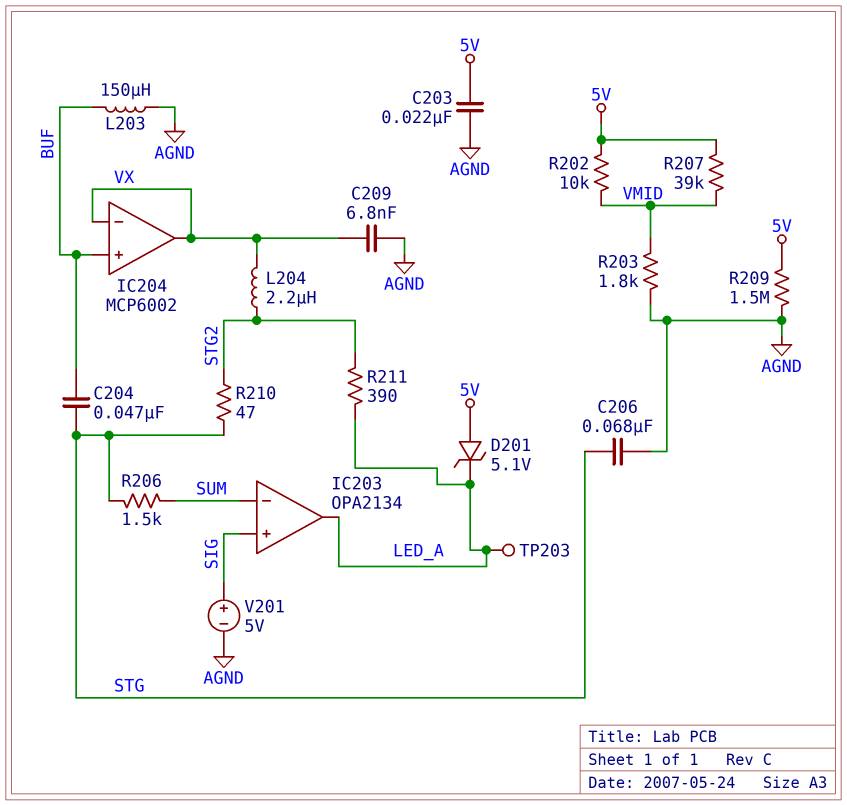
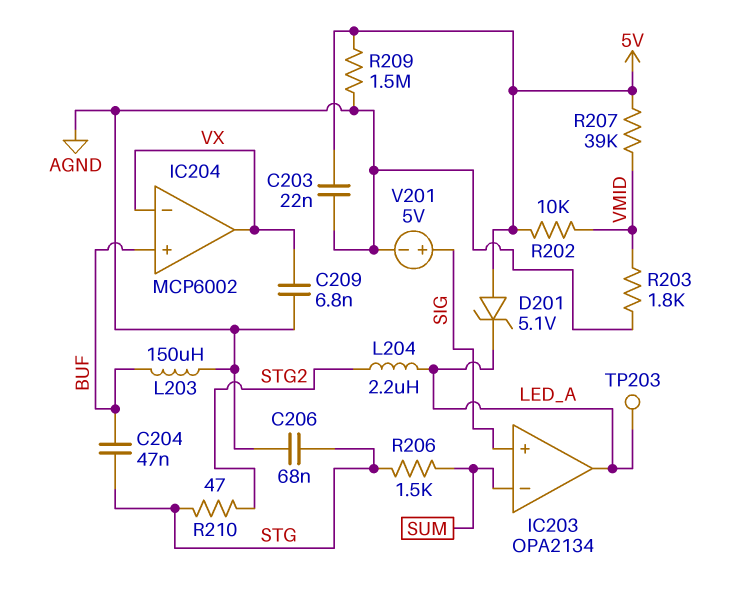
L204: 2.2uH (STG2, VX) -> 2.2uH (LED_A, STG2)
R211: 390 (LED_A, STG2) -> none

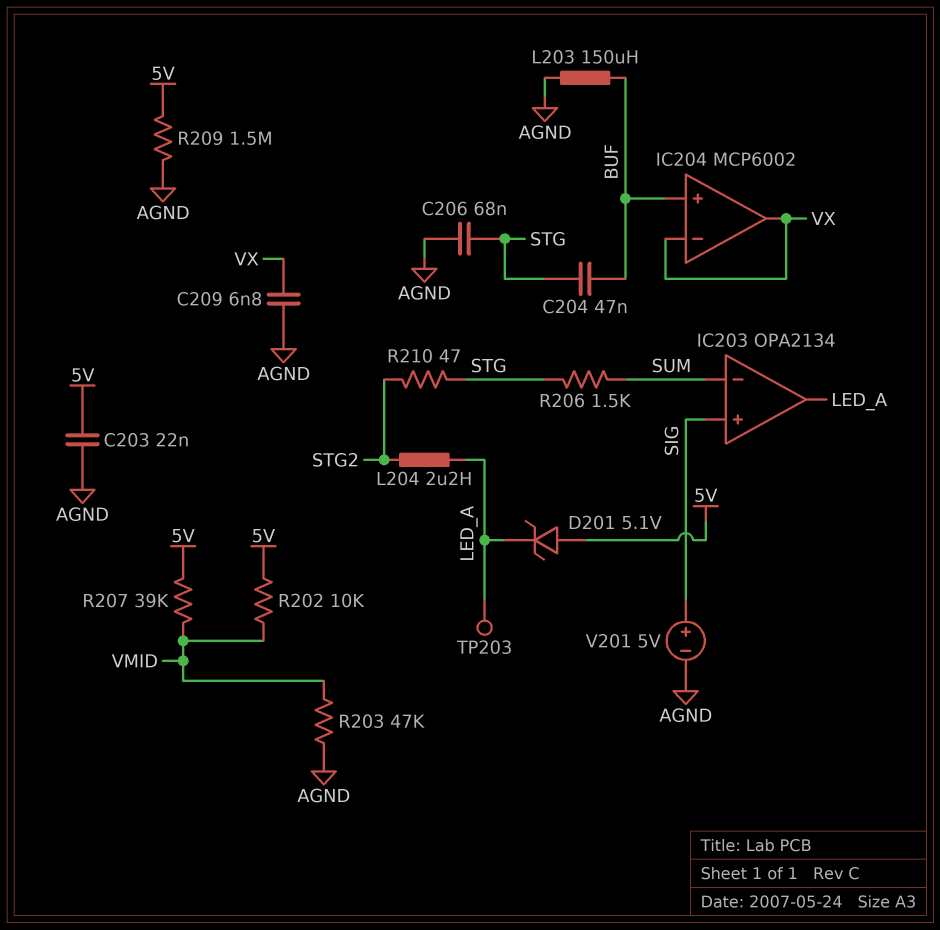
R203: 1.8k (AGND, VMID) -> 47k (AGND, VMID)

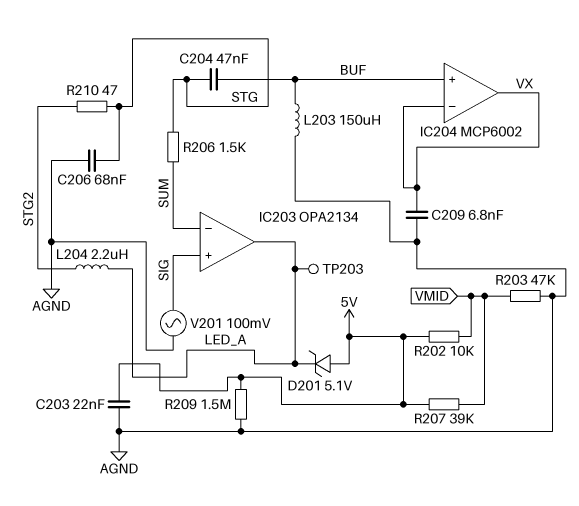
V201: 5V (plus SIG, minus AGND) -> AC 100mV (AGND, SIG)

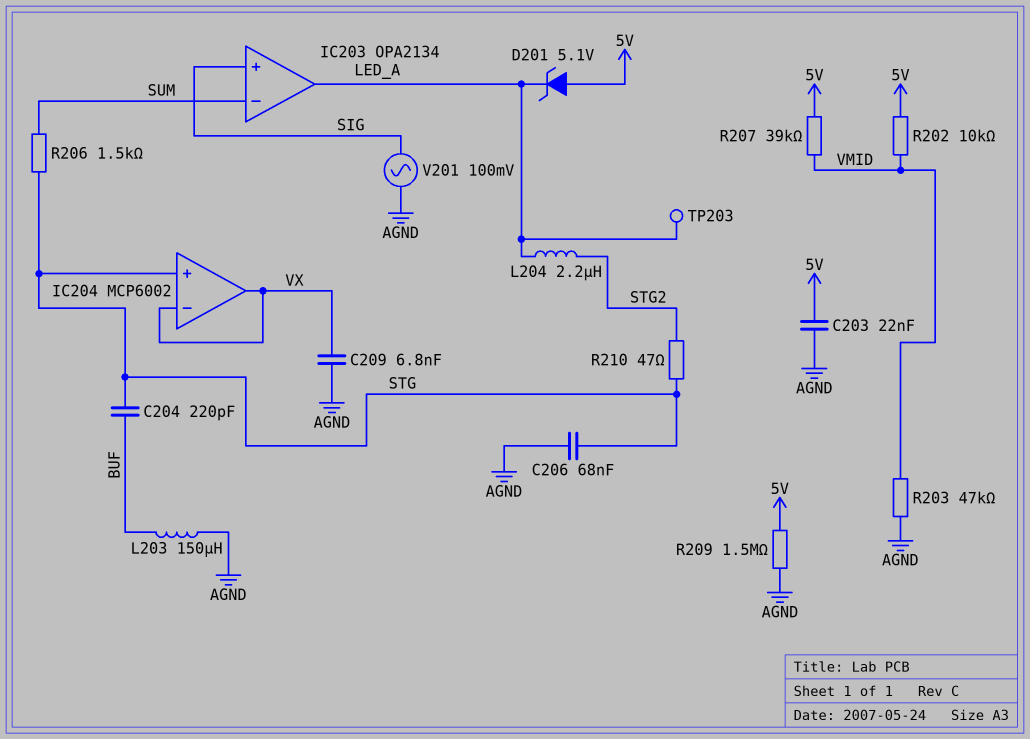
C204: 47nF (BUF, STG) -> 220pF (BUF, STG)
IC204 pin in+: BUF -> STG

